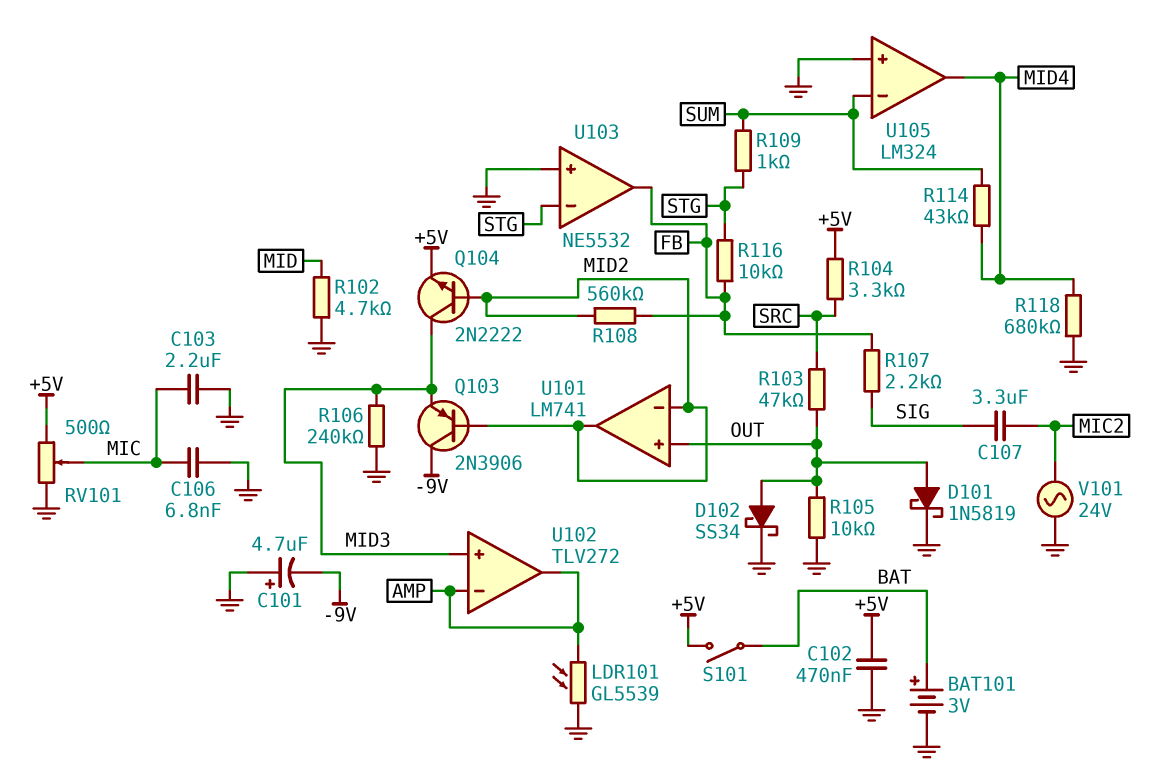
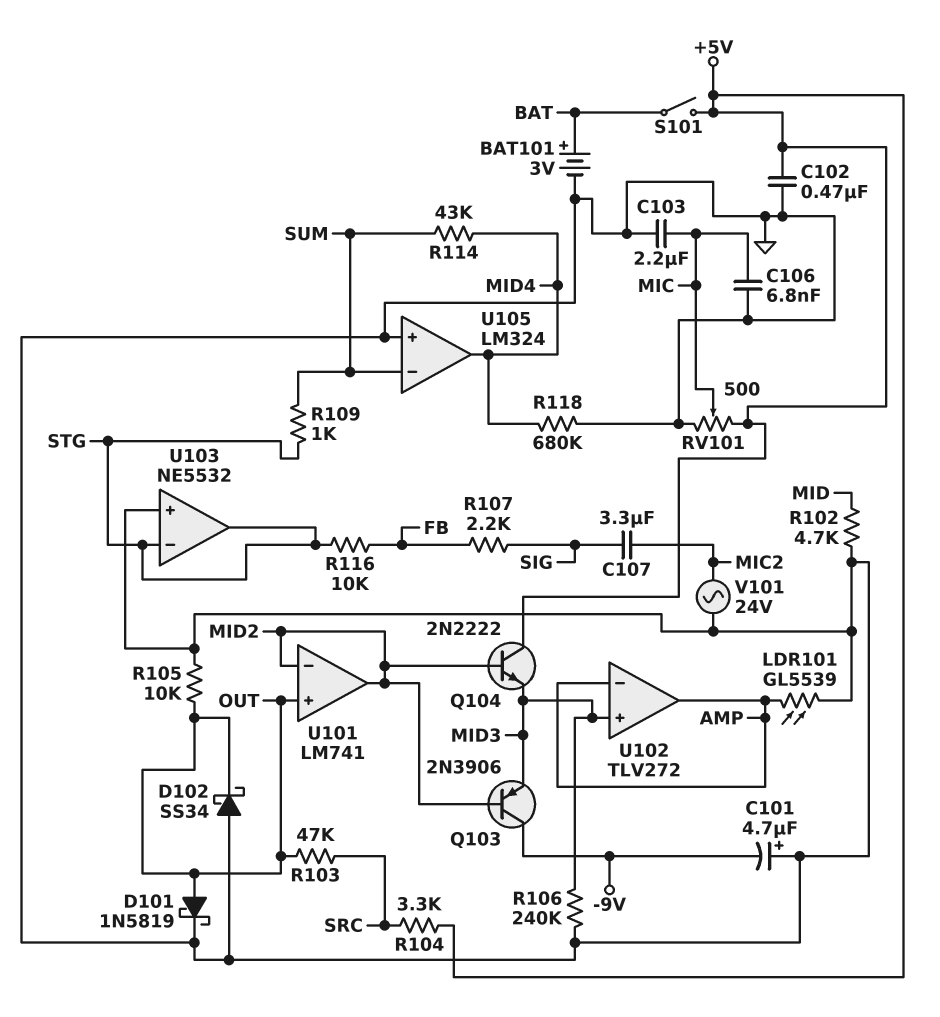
D102: schottky SS34 (A OUT, K GND) -> schottky SS34 (A GND, K OUT)
Q104: NPN 2N2222 (B MID2, C MID3, E +5V) -> NPN 2N2222 (B MID2, C +5V, E MID3)
R108: 560k (FB, MID2) -> none
U103 pin out: FB -> STG

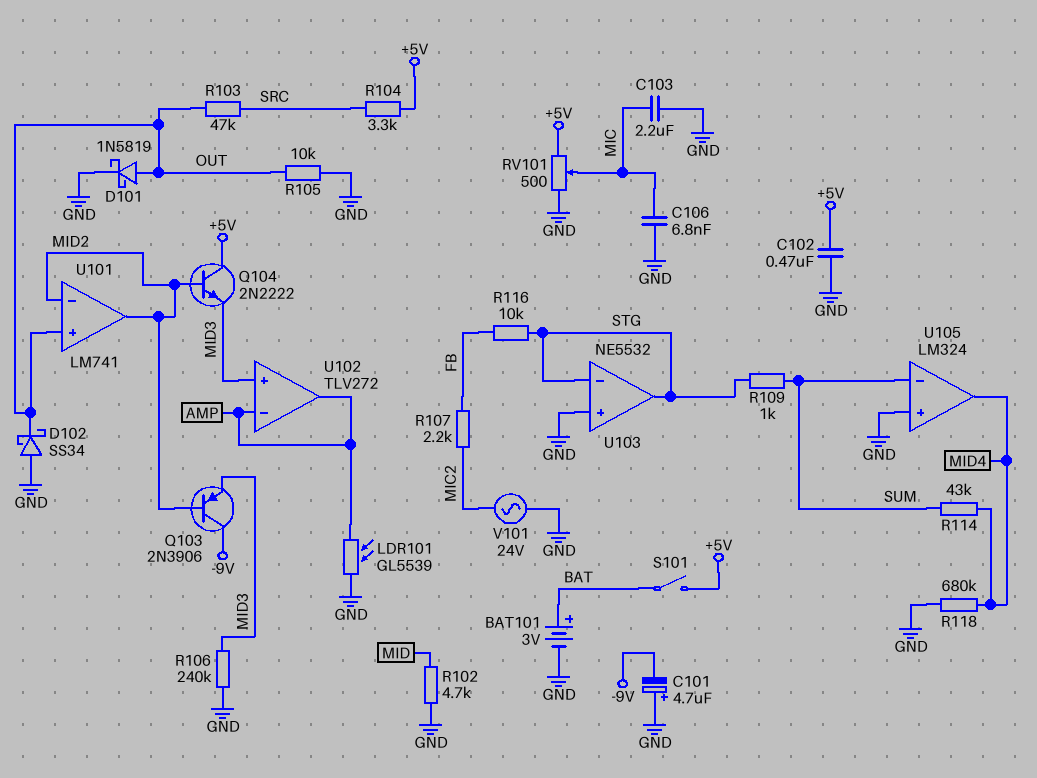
C107: 3.3uF (MIC2, SIG) -> none
R107: 2.2k (FB, SIG) -> 2.2k (FB, MIC2)

